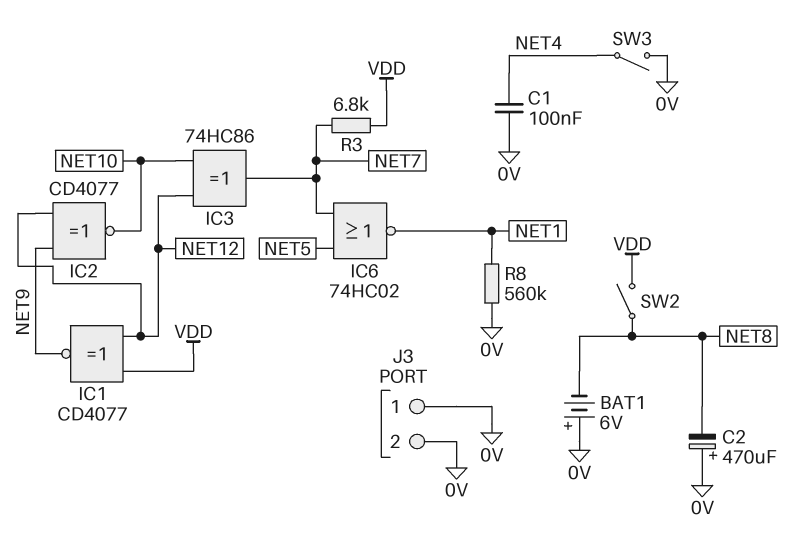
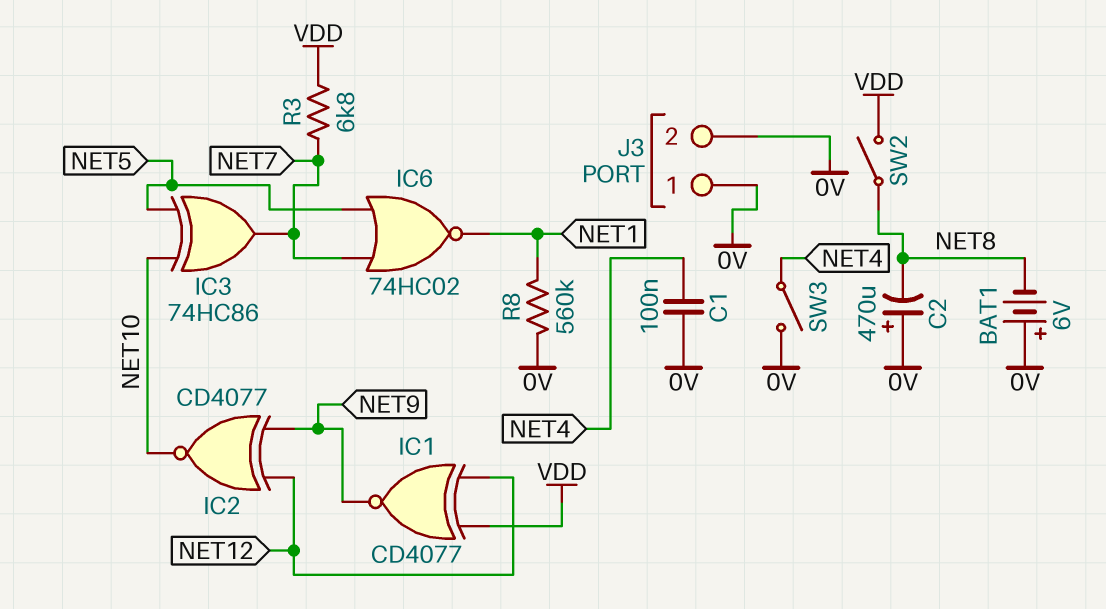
IC3: XOR 74HC86 (in NET10, in NET12, out NET7) -> XOR 74HC86 (in NET5, in NET10, out NET7)

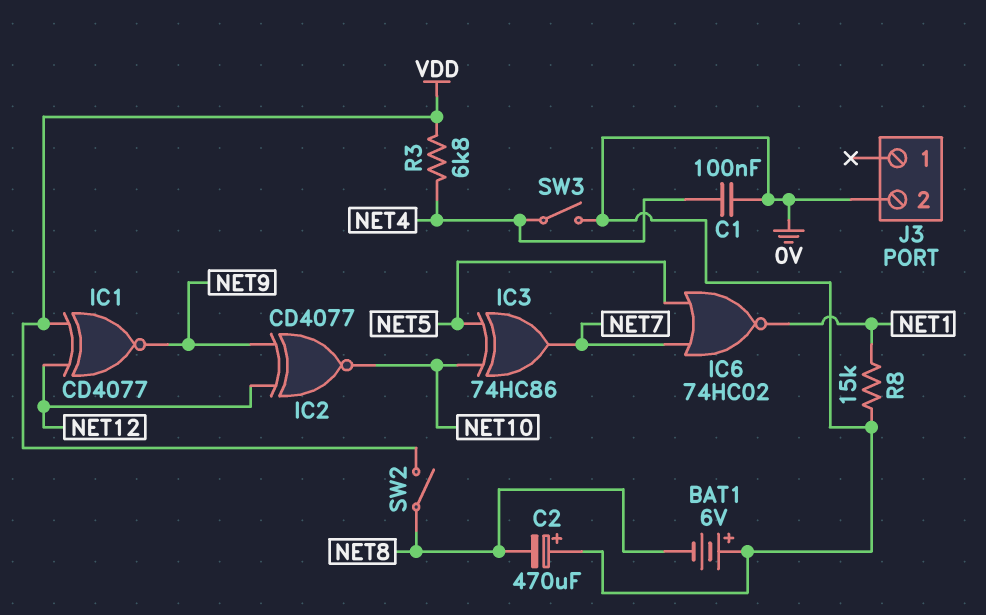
J3 pin 1: 0V -> none
R3: 6.8k (NET7, VDD) -> 6.8k (NET4, VDD)
R8: 560k (0V, NET1) -> 15k (0V, NET1)

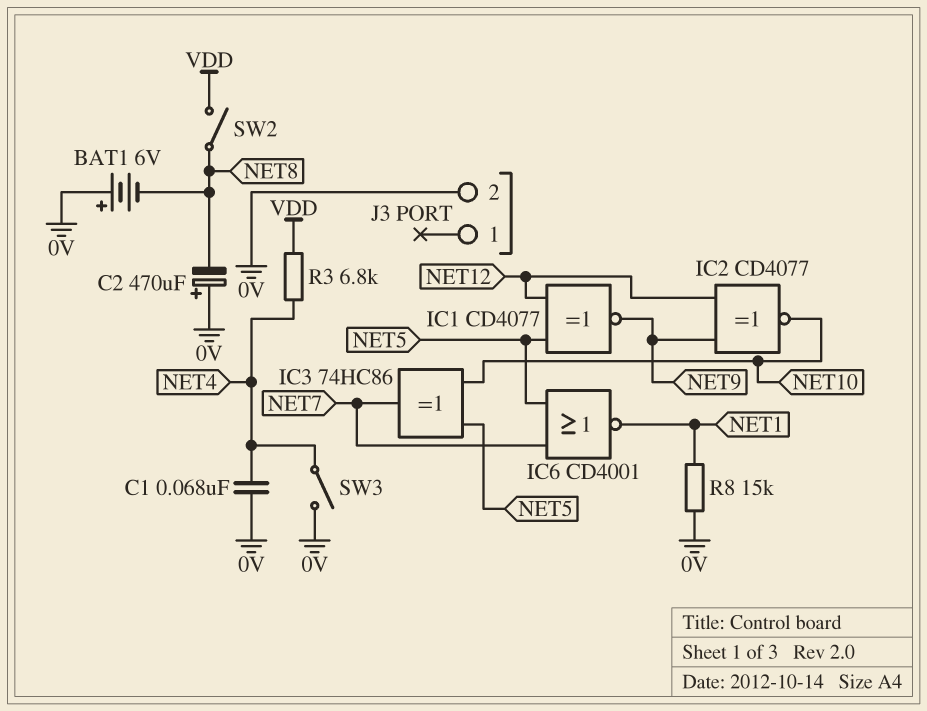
C1: 100nF (0V, NET4) -> 68nF (0V, NET4)
IC1: XNOR CD4077 (in NET12, in VDD, out NET9) -> XNOR CD4077 (in NET5, in NET12, out NET9)
IC6: NOR 74HC02 (in NET5, in NET7, out NET1) -> NOR CD4001 (in NET5, in NET7, out NET1)

